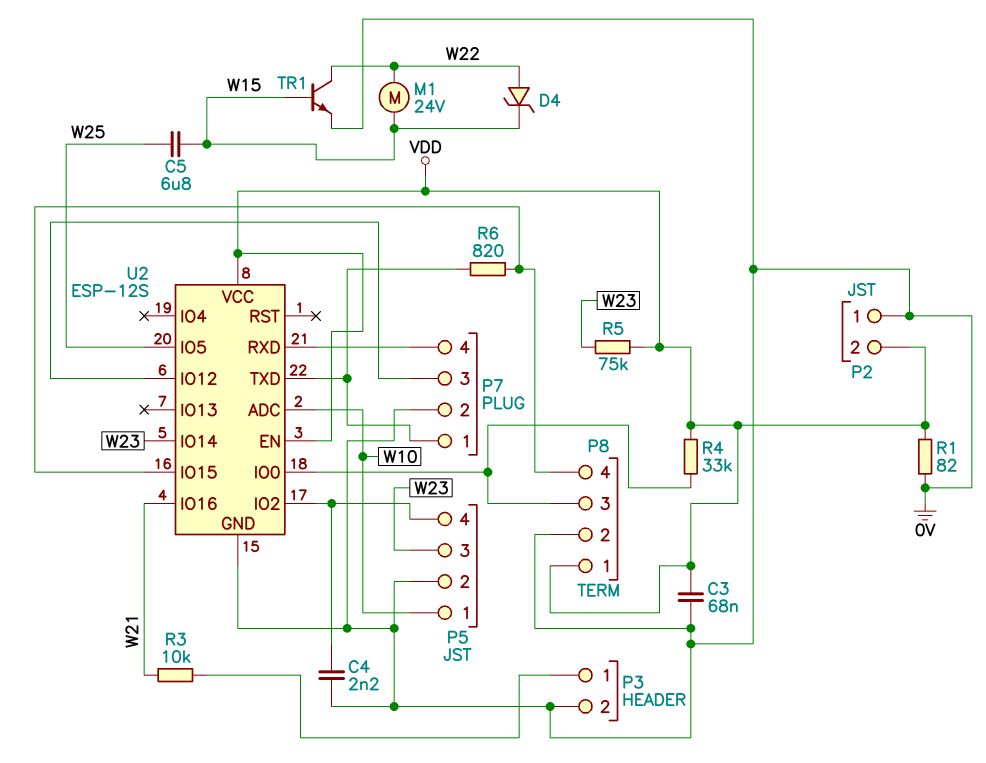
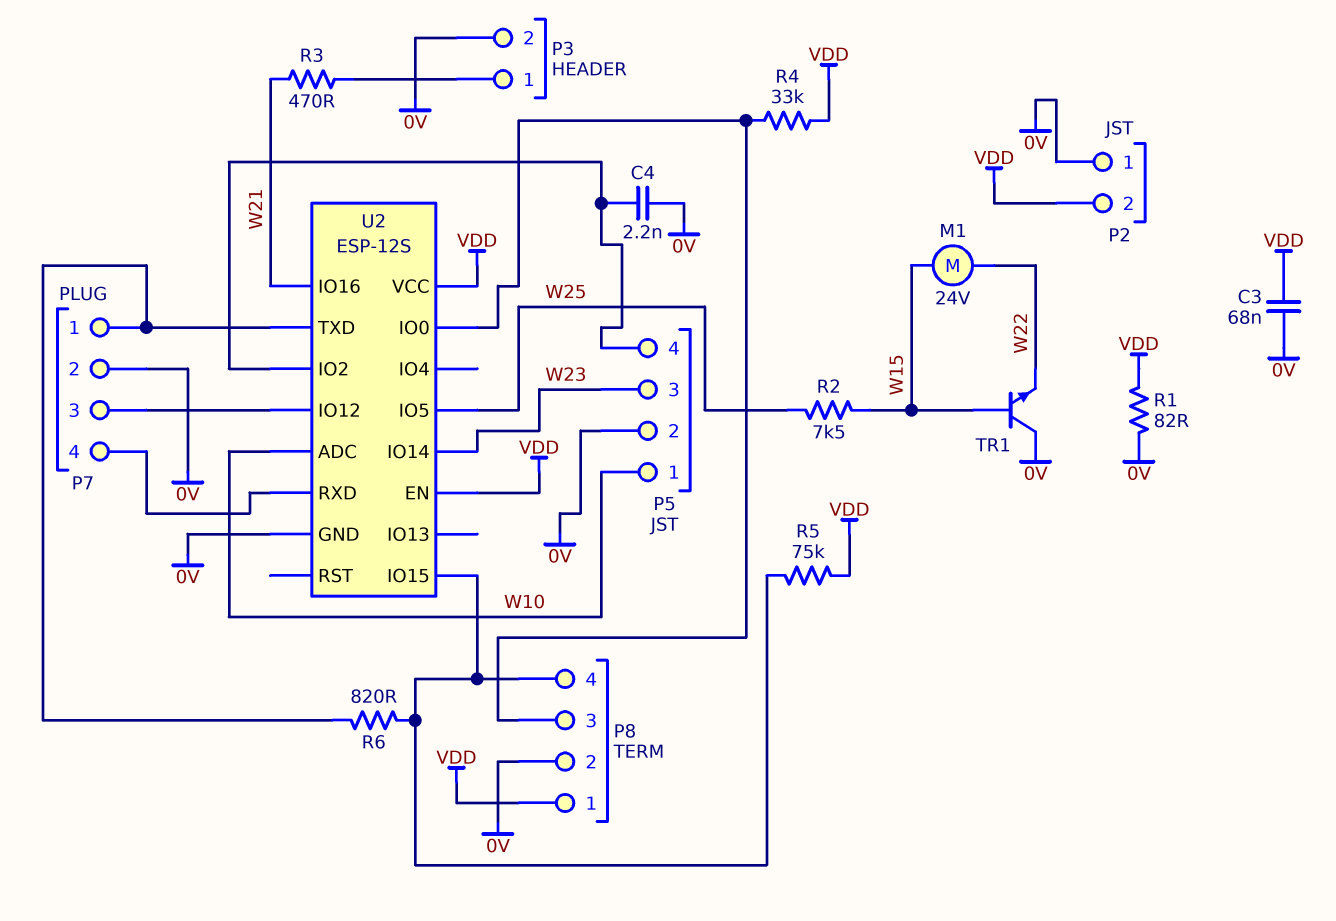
C5: 6.8uF (W15, W25) -> none
D4: zener (A W22, K W15) -> none
R2: none -> 7.5k (W15, W25)
R3: 10k (P3/1, W21) -> 470 (P3/1, W21)
R5: 75k (VDD, W23) -> 75k (P8/4, VDD)
TR1: NPN (B W15, C W22, E 0V) -> NPN (B W15, C 0V, E W22)

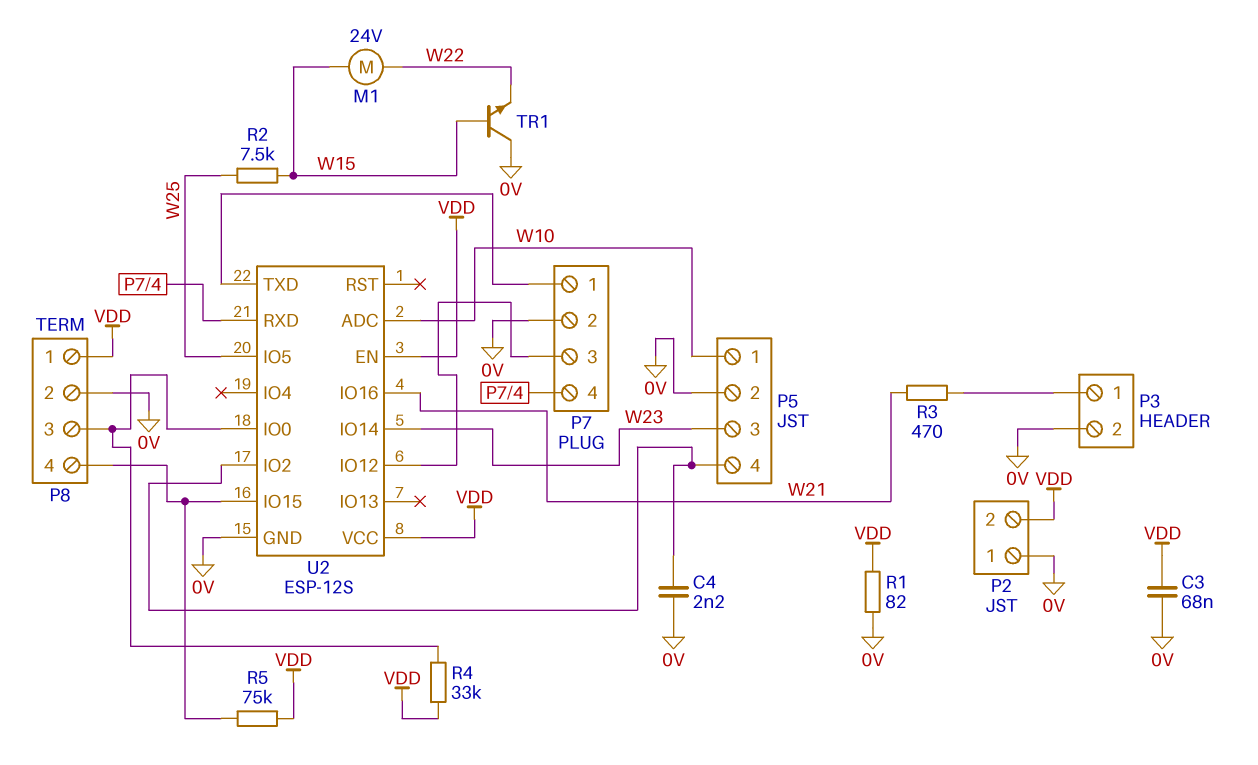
R6: 820 (P7/1, P8/4) -> none

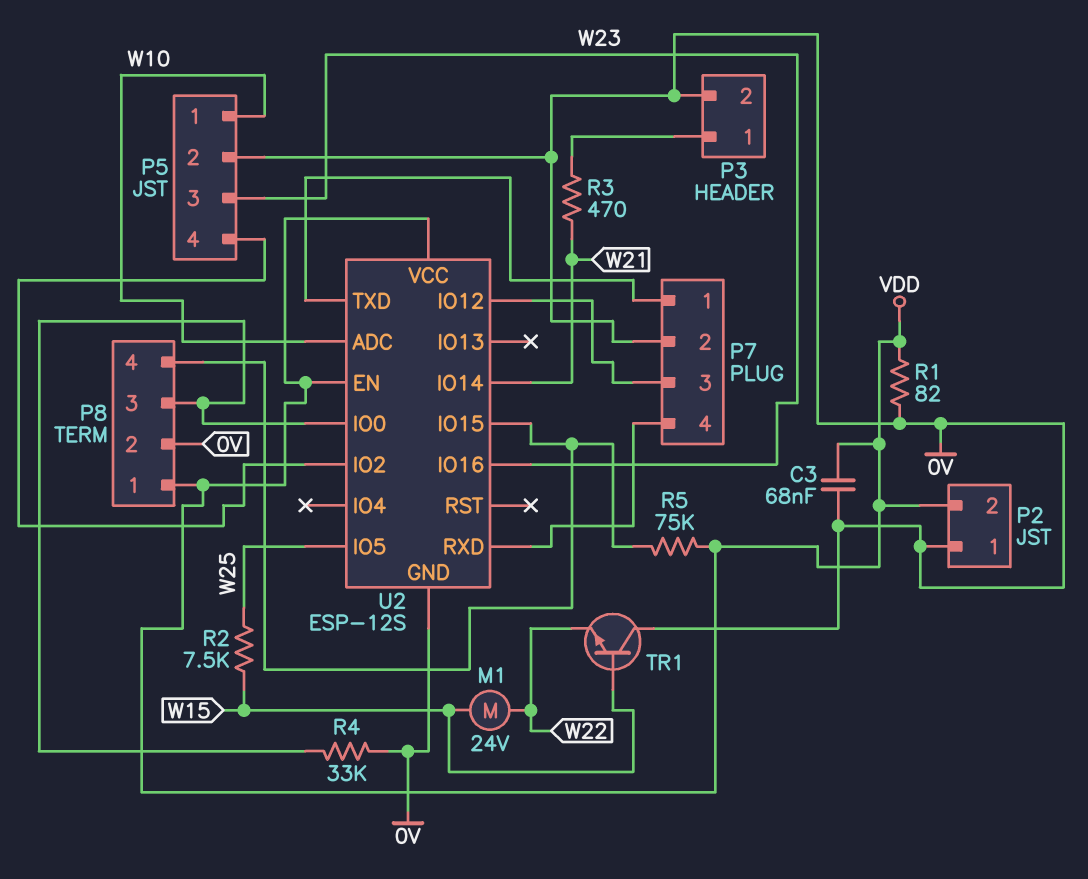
C4: 2.2nF (0V, P5/4) -> none
R4: 33k (P8/3, VDD) -> 33k (0V, P8/3)
U2 pin IO14: W23 -> W21
U2 pin IO16: W21 -> W23

